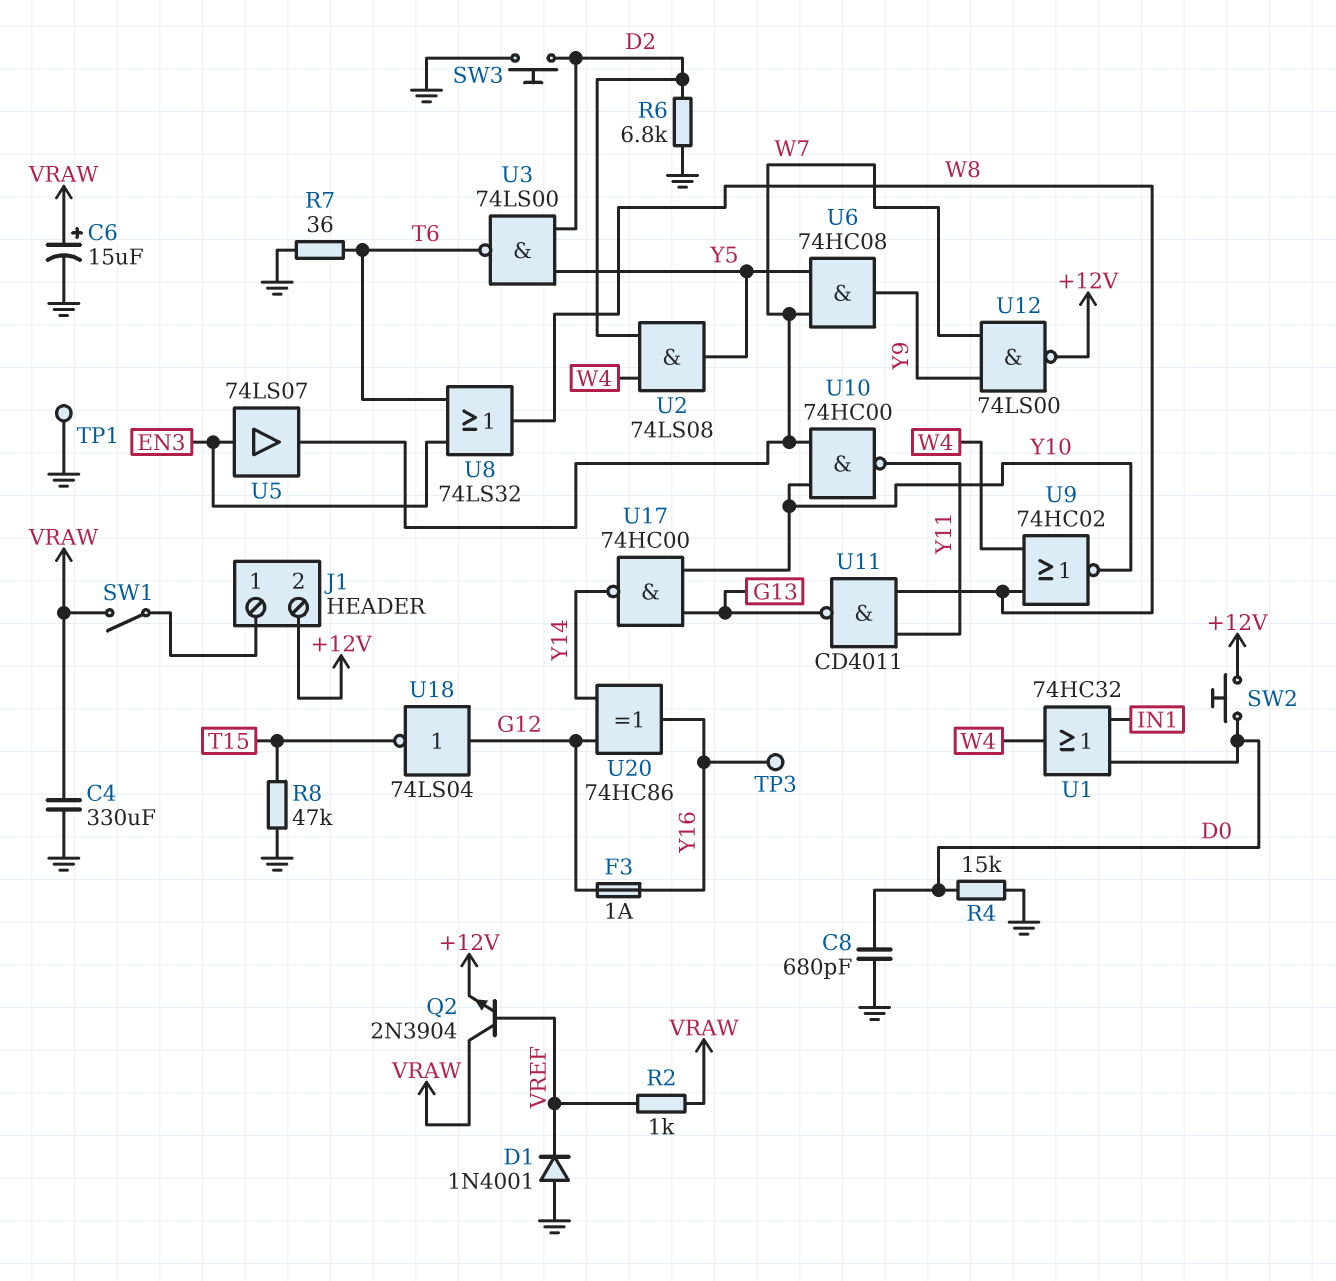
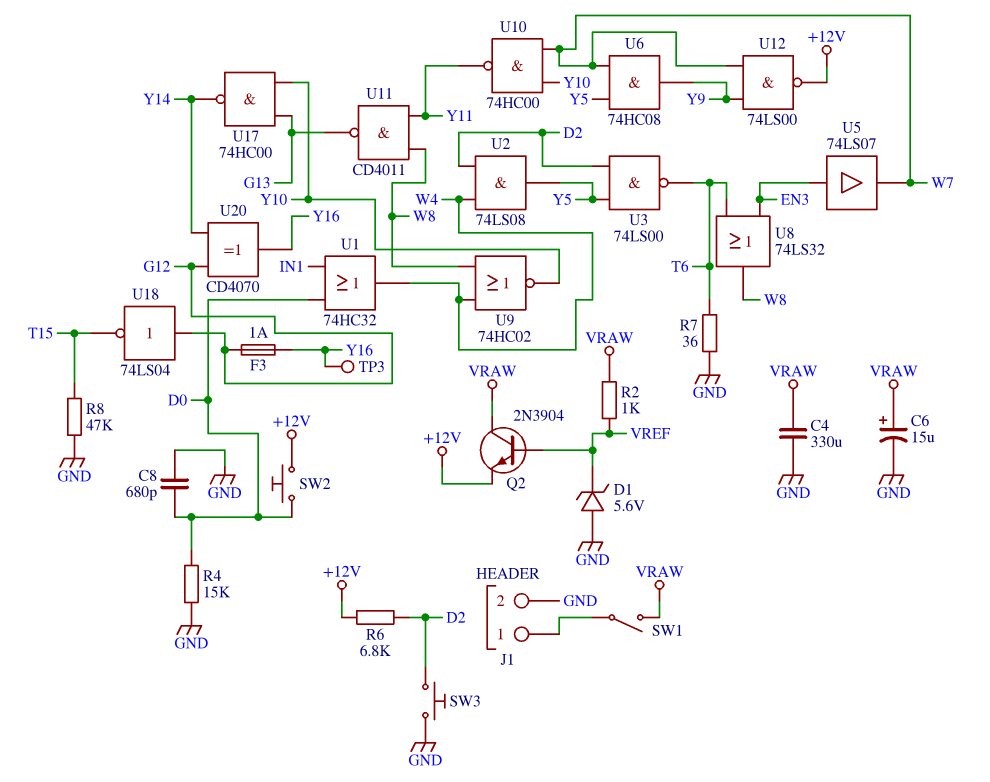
D1: diode 1N4001 (A GND, K VREF) -> zener 5.6V (A GND, K VREF)
J1 pin 2: +12V -> GND
R6: 6.8k (D2, GND) -> 6.8k (+12V, D2)
TP1: test point (GND) -> none
U20: XOR 74HC86 (in G12, in Y14, out Y16) -> XOR CD4070 (in G12, in Y14, out Y16)

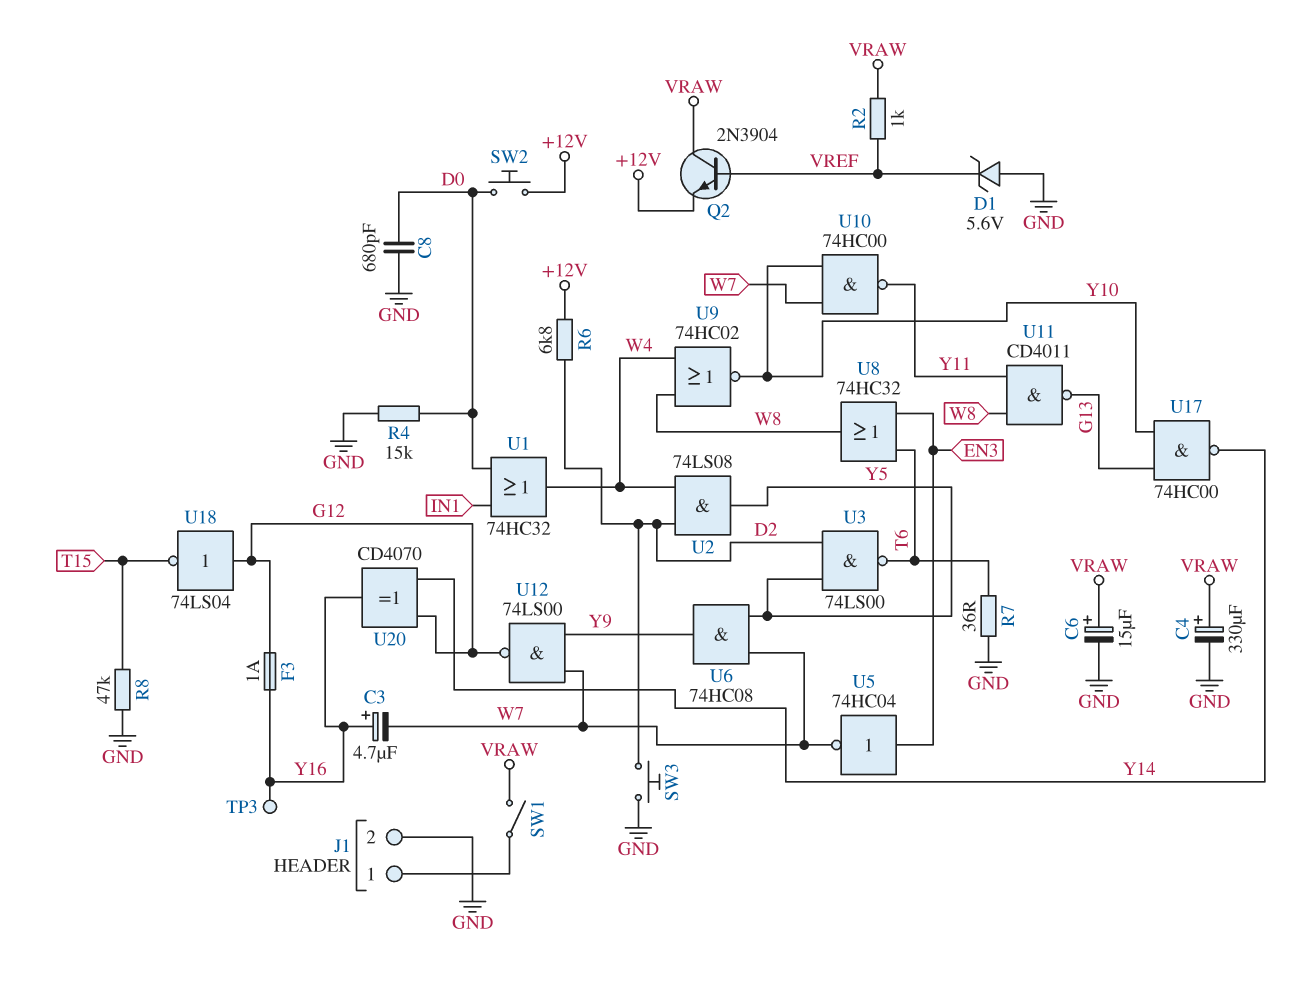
C3: none -> 4.7uF (plus Y16, minus W7)
C4: 330uF (GND, VRAW) -> 330uF (plus VRAW, minus GND)
U5: buffer 74LS07 (in EN3, out W7) -> NOT 74HC04 (in EN3, out W7)
U8: OR 74LS32 (in EN3, in T6, out W8) -> OR 74HC32 (in EN3, in T6, out W8)
U12: NAND 74LS00 (in W7, in Y9, out +12V) -> NAND 74LS00 (in W7, in Y9, out G12)

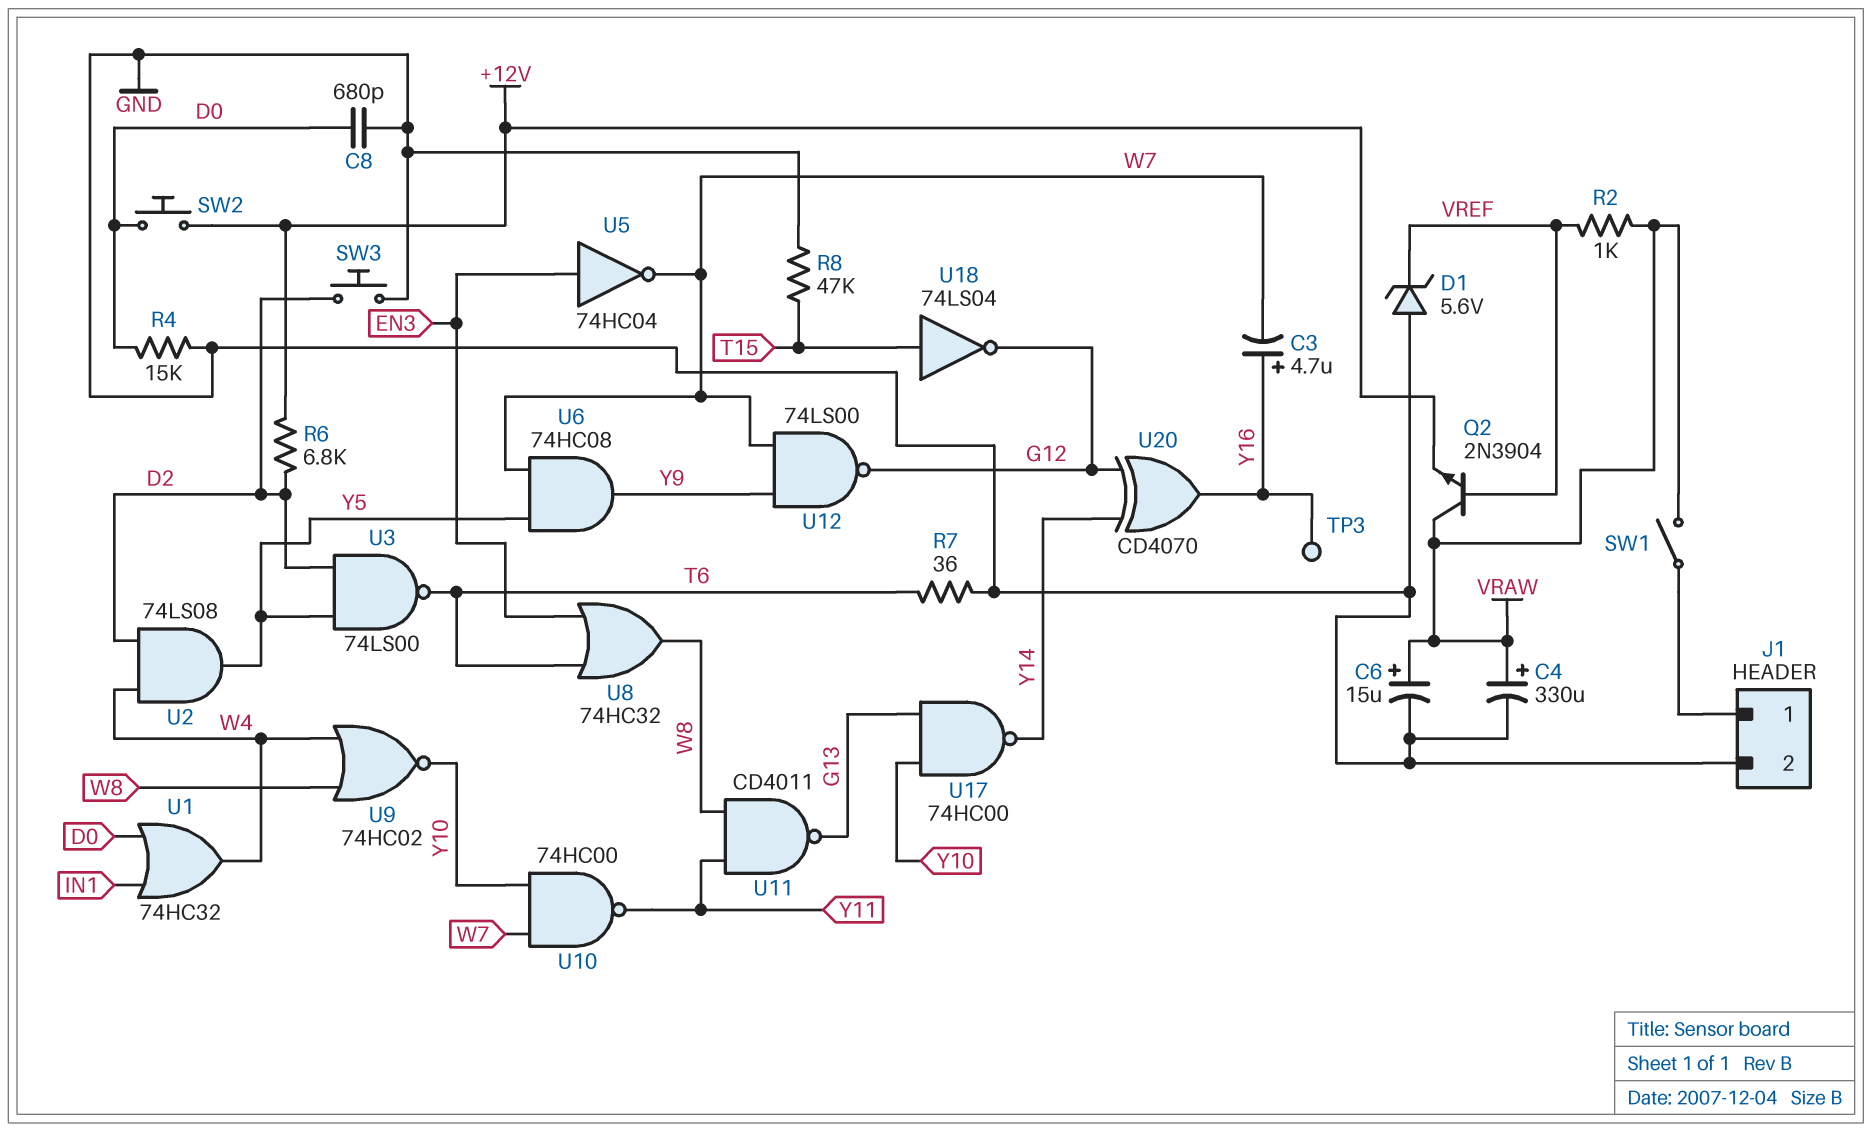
F3: 1A (G12, Y16) -> none
U18: NOT 74LS04 (in G12, out T15) -> NOT 74LS04 (in T15, out G12)

